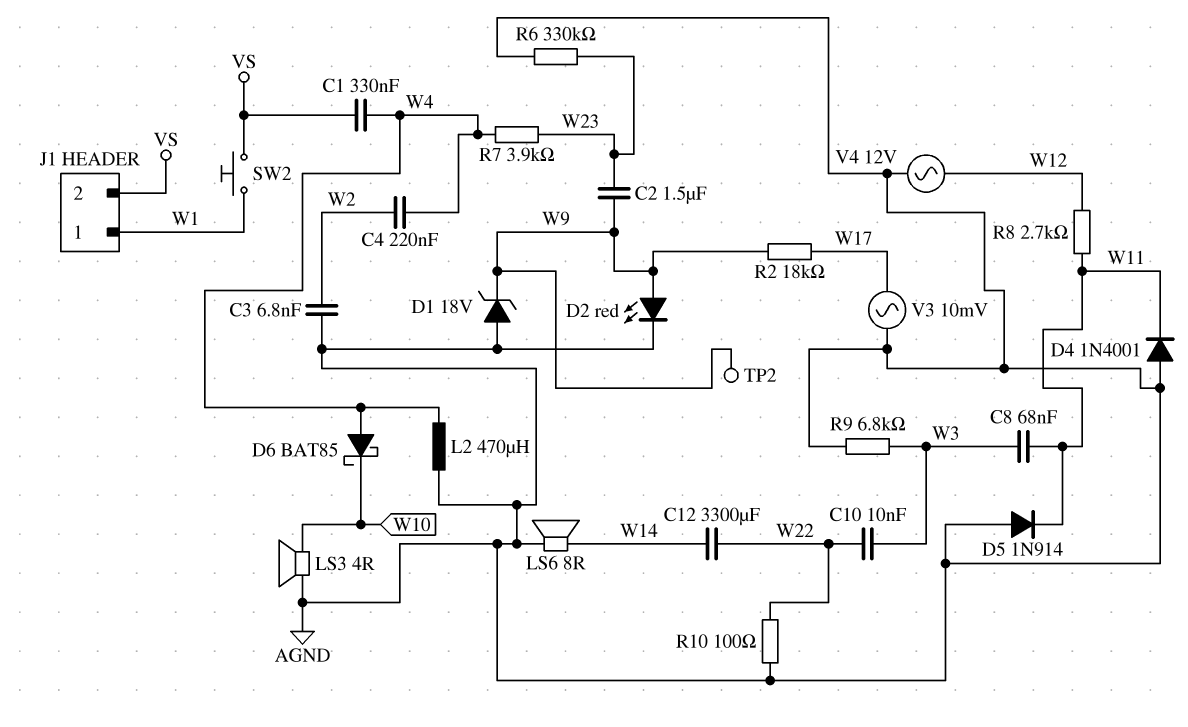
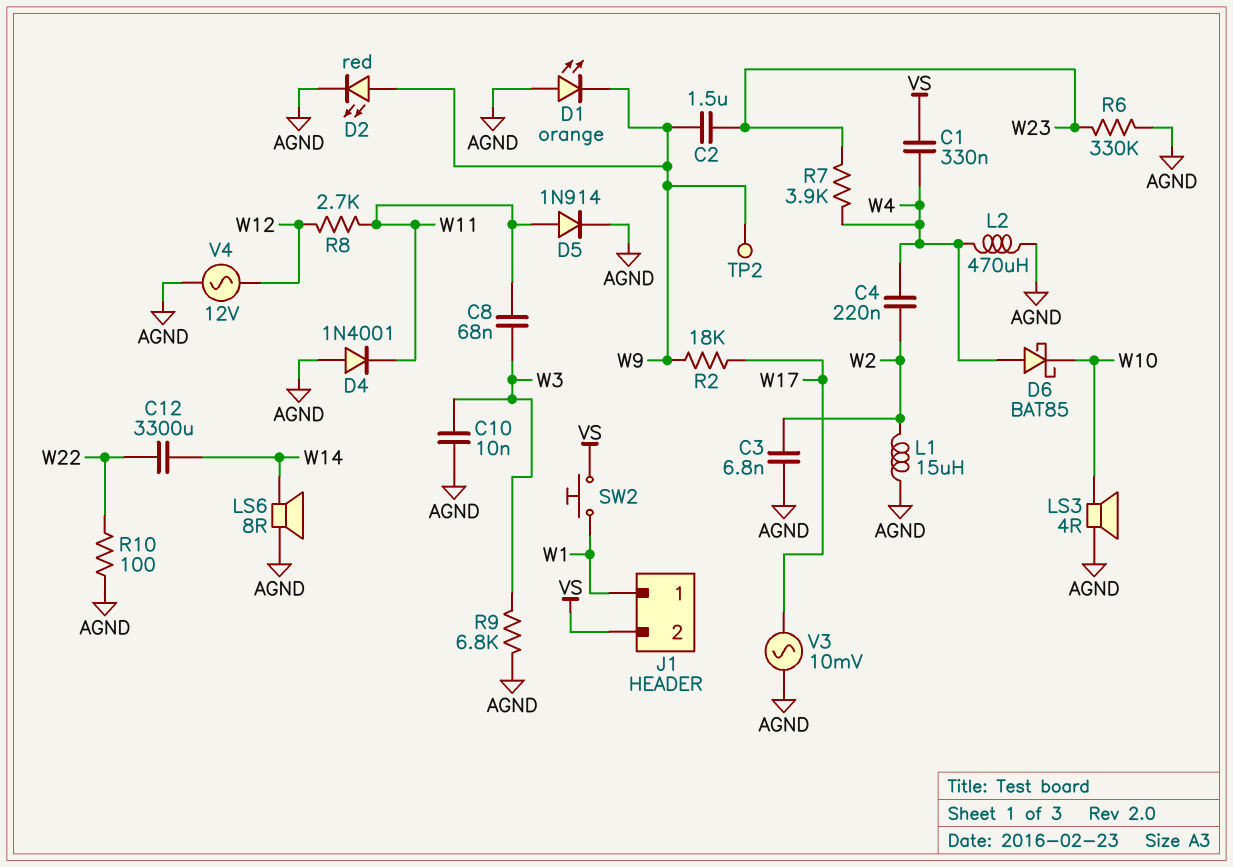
C10: 10nF (W3, W22) -> 10nF (AGND, W3)
D1: zener 18V (A AGND, K W9) -> LED orange (A AGND, K W9)
D5: diode 1N914 (A AGND, K W11) -> diode 1N914 (A W11, K AGND)
L1: none -> 15uH (AGND, W2)

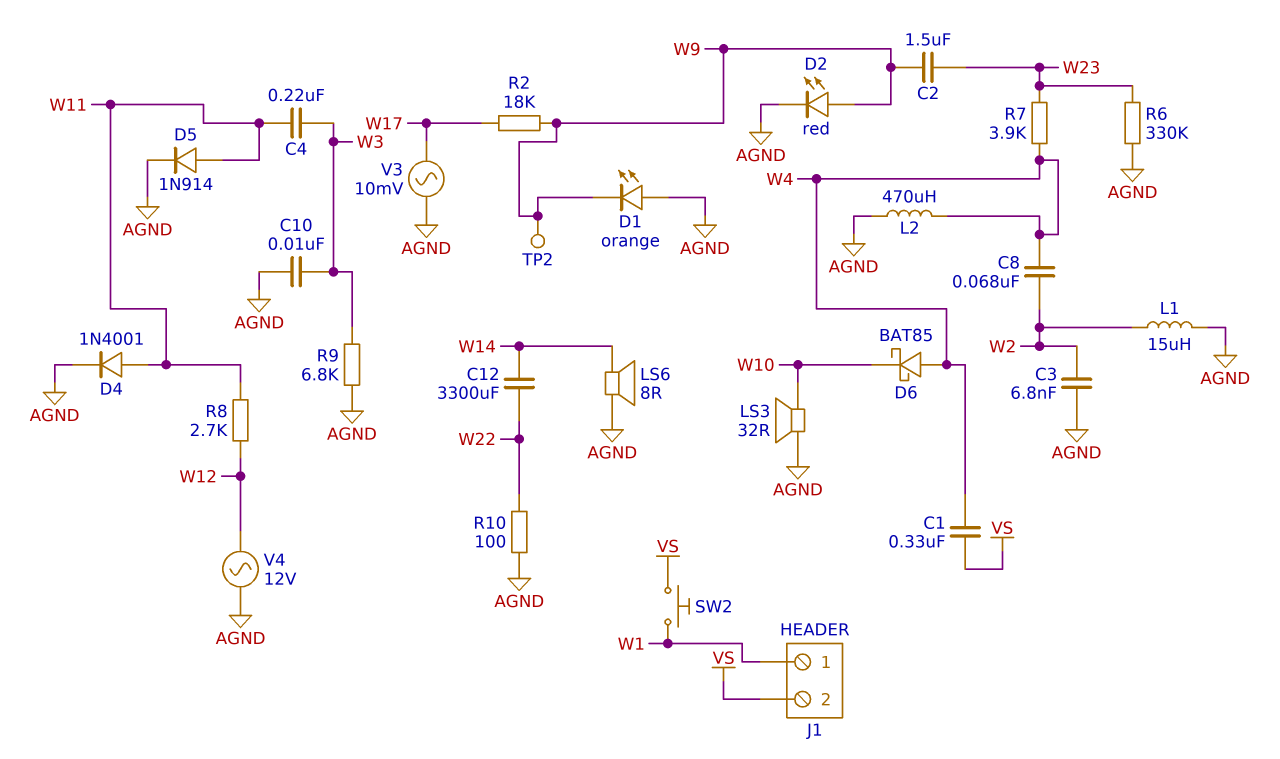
C4: 220nF (W2, W4) -> 220nF (W3, W11)
C8: 68nF (W3, W11) -> 68nF (W2, W4)
D4: diode 1N4001 (A AGND, K W11) -> diode 1N4001 (A W11, K AGND)
LS3: speaker 4R (AGND, W10) -> speaker 32R (AGND, W10)

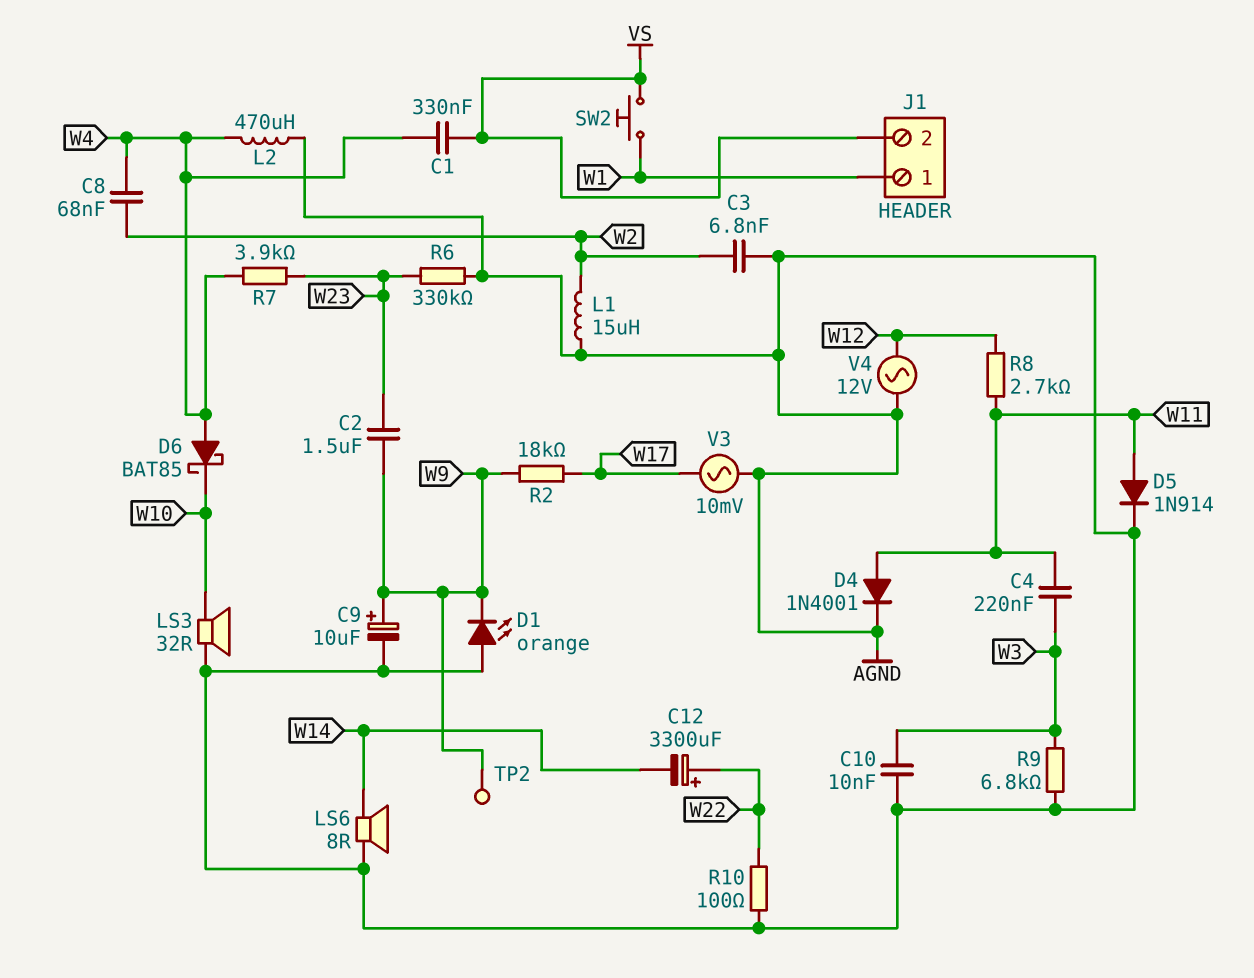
C9: none -> 10uF (plus W9, minus AGND)
C12: 3300uF (W14, W22) -> 3300uF (plus W22, minus W14)
D2: LED red (A W9, K AGND) -> none

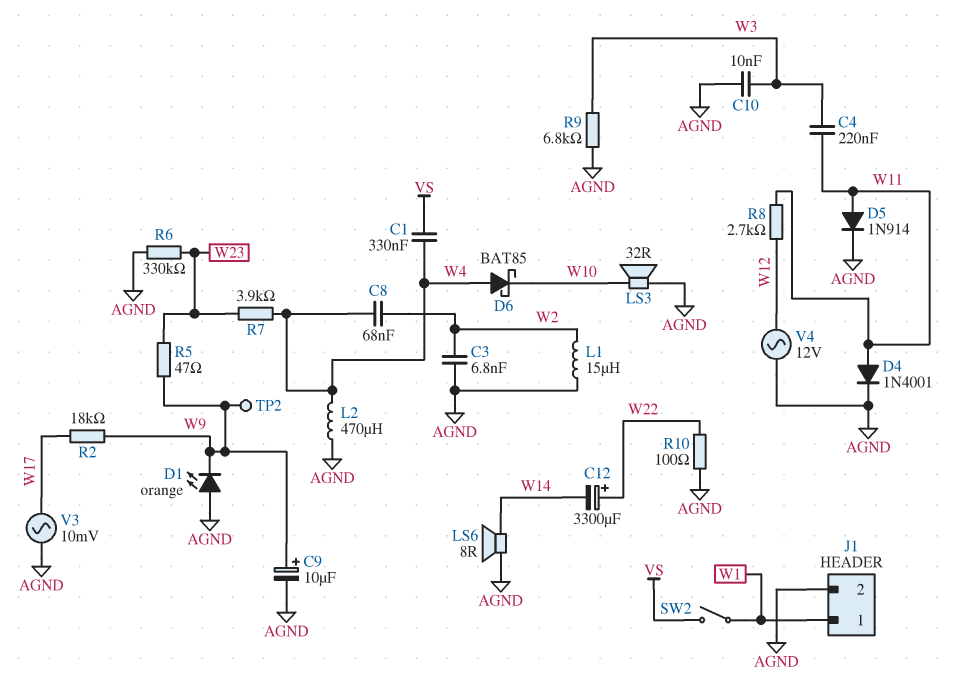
C2: 1.5uF (W9, W23) -> none
J1 pin 2: VS -> AGND
R5: none -> 47 (W9, W23)
SW2: button (VS, W1) -> switch (VS, W1)

